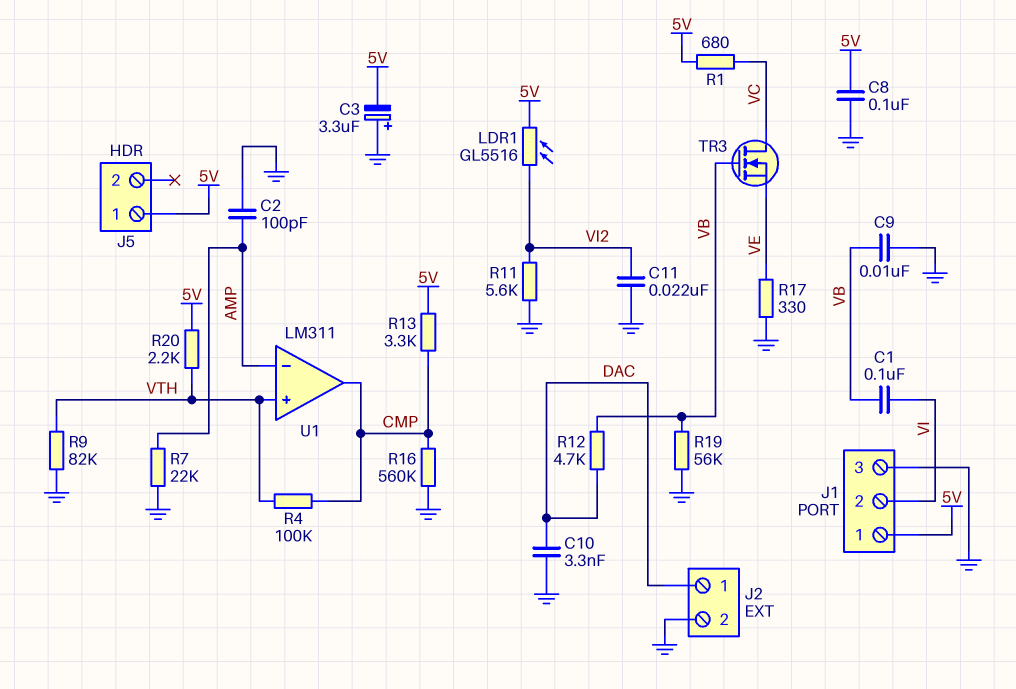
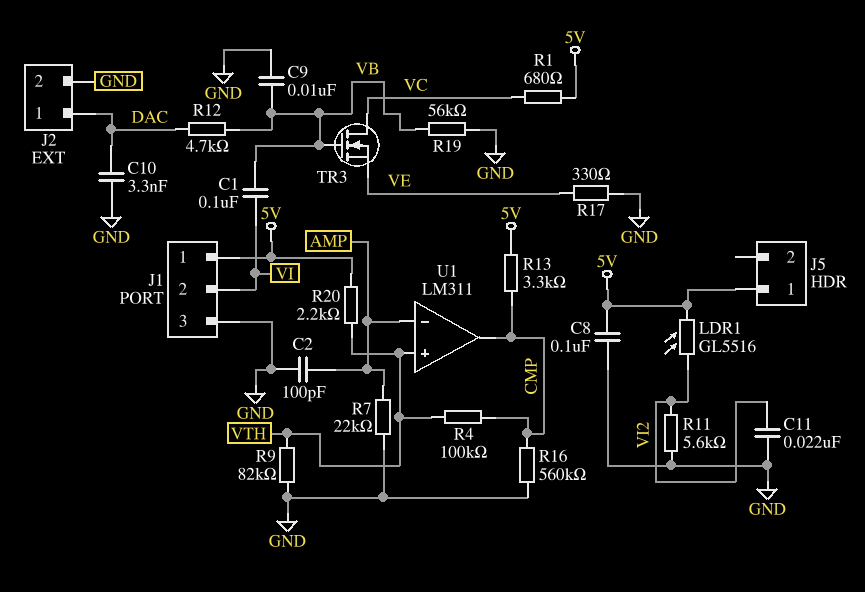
C3: 3.3uF (plus GND, minus 5V) -> none

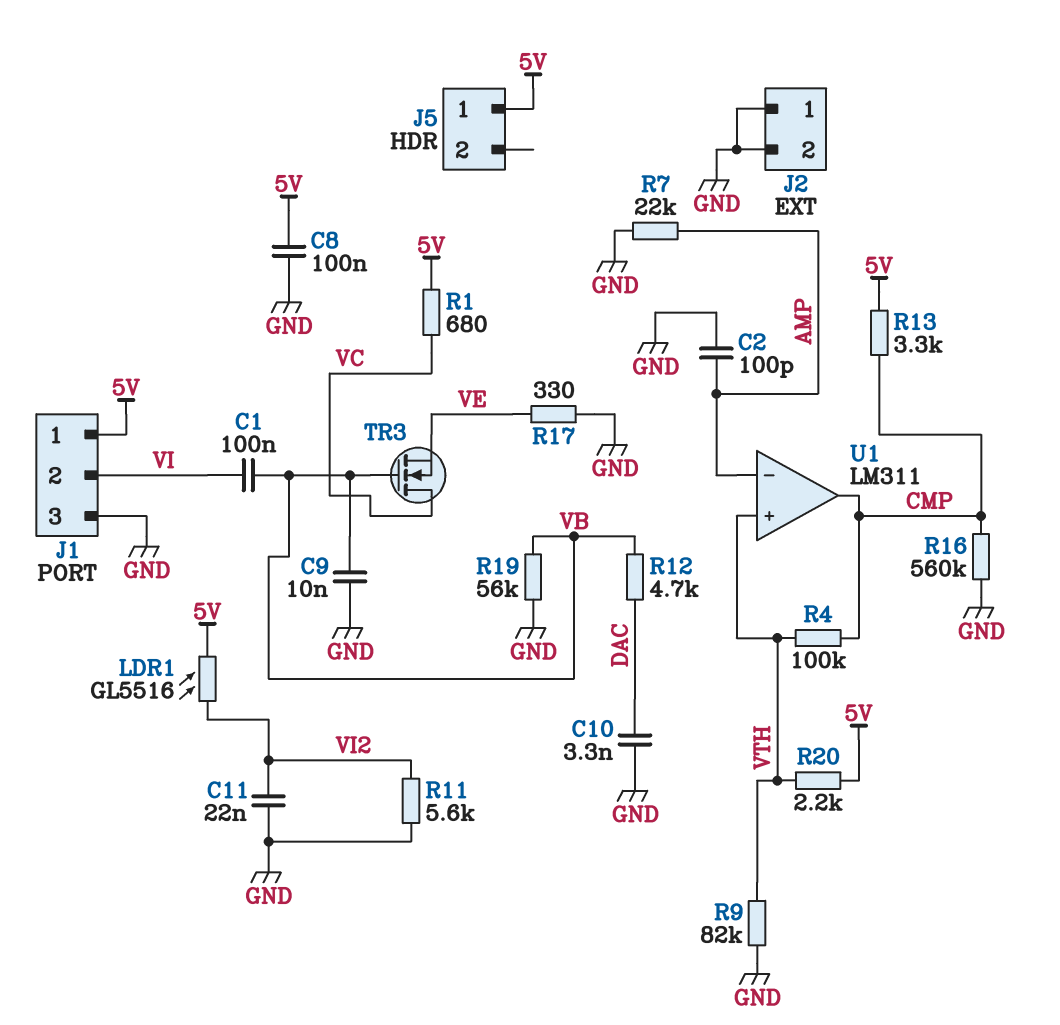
J2 pin 1: DAC -> GND

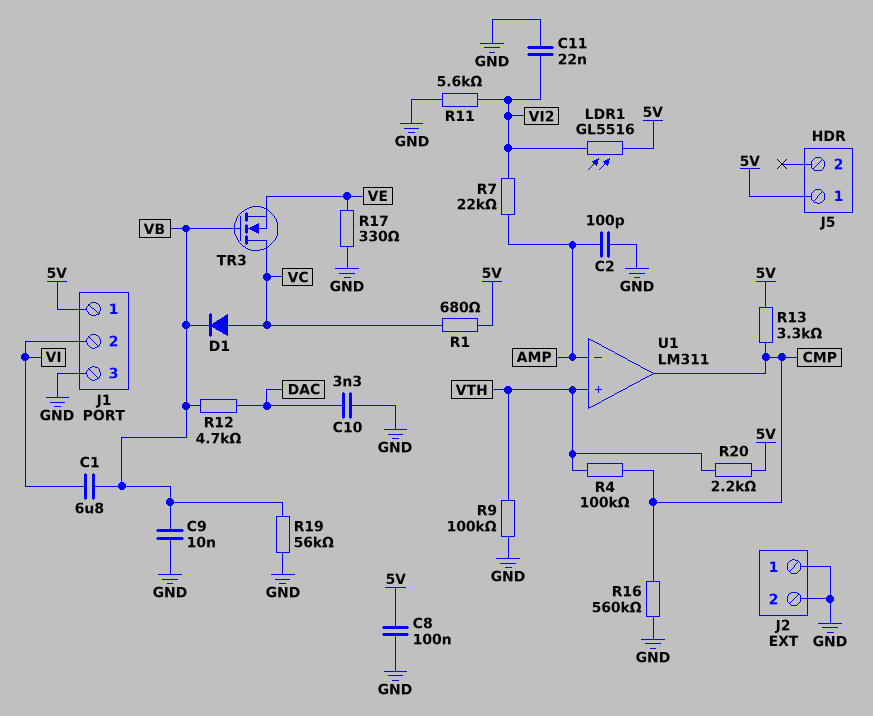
C1: 100nF (VB, VI) -> 6.8uF (VB, VI)
D1: none -> diode (A VC, K VB)
R7: 22k (AMP, GND) -> 22k (AMP, VI2)
R9: 82k (GND, VTH) -> 100k (GND, VTH)

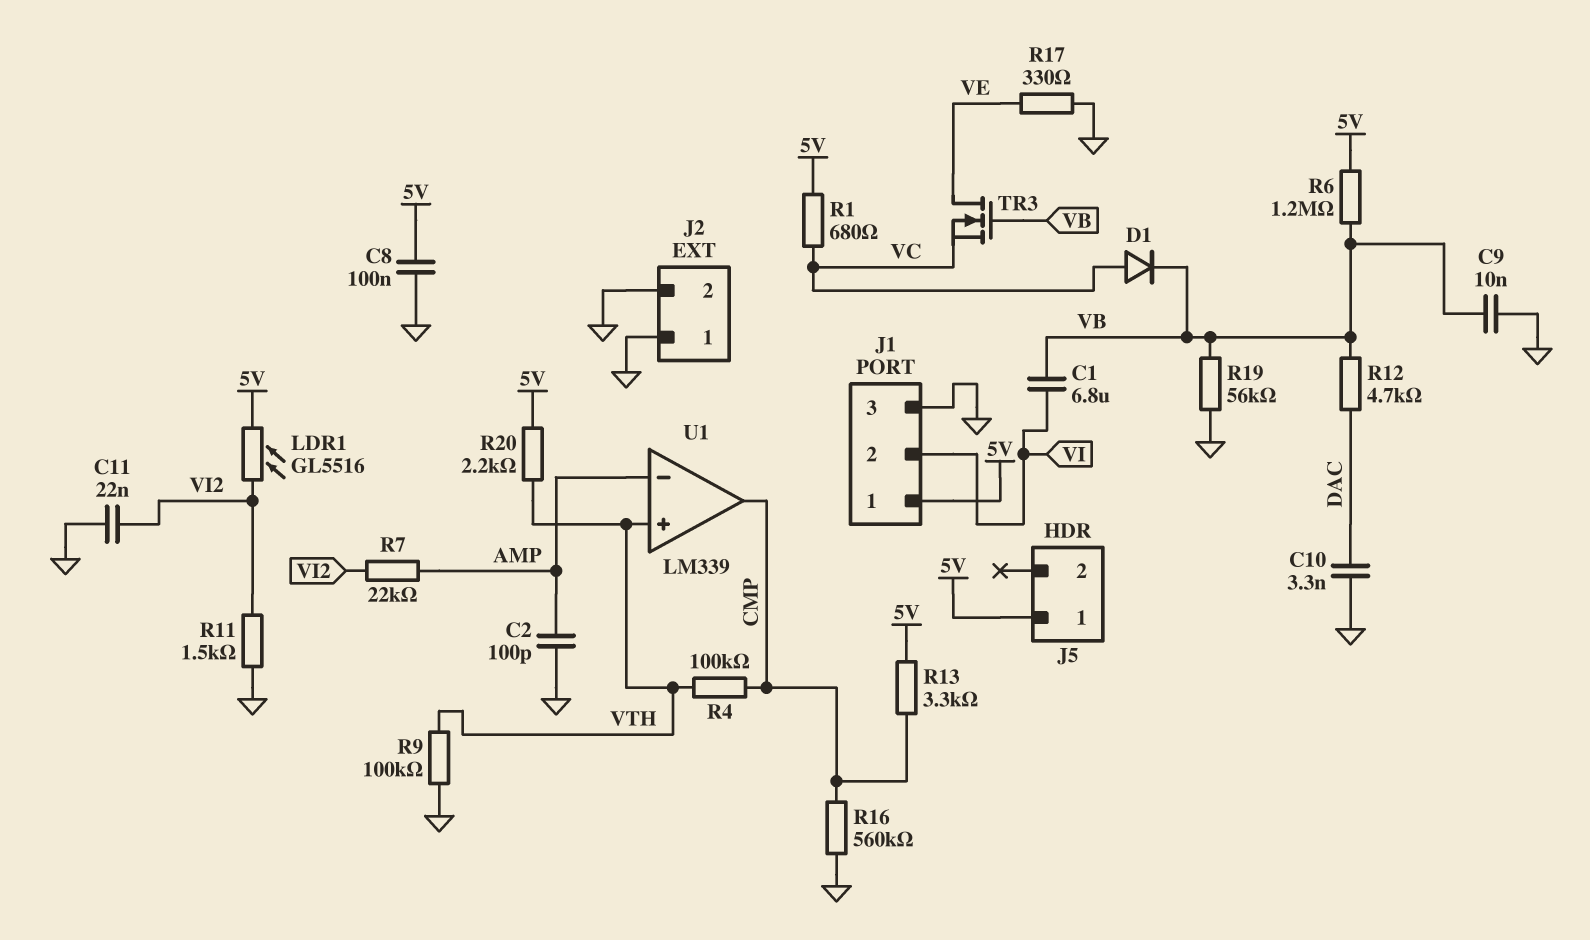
R6: none -> 1.2M (5V, VB)
R11: 5.6k (GND, VI2) -> 1.5k (GND, VI2)
TR3: NMOS (G VB, D VC, S VE) -> NMOS (G VB, D VE, S VC)
U1: LM311 -> LM339

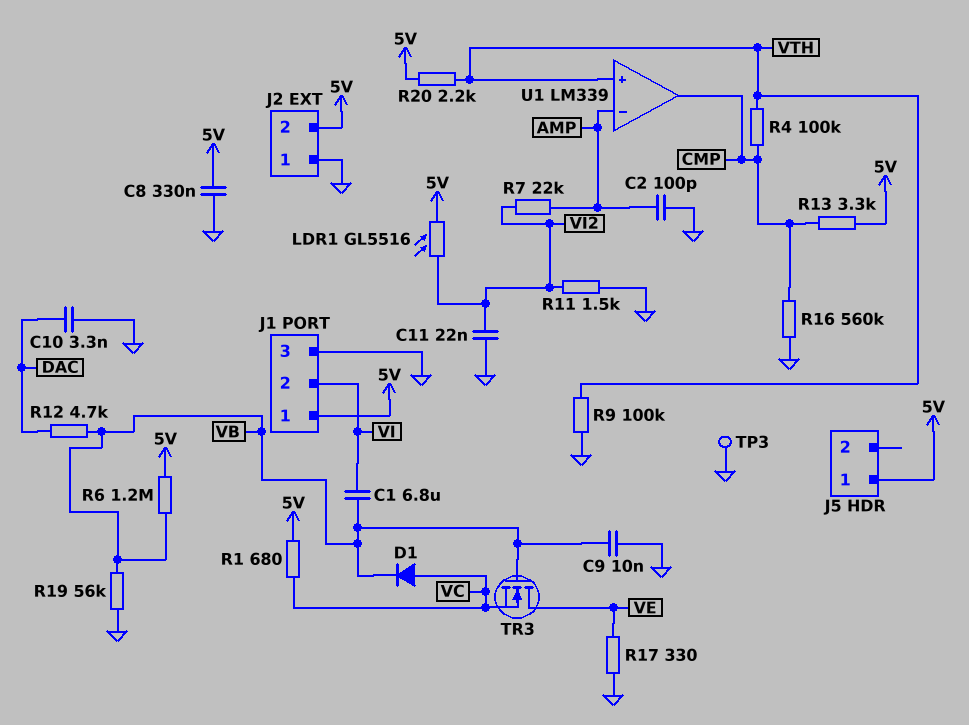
C8: 100nF (5V, GND) -> 330nF (5V, GND)
J2 pin 2: GND -> 5V
TP3: none -> test point (GND)

